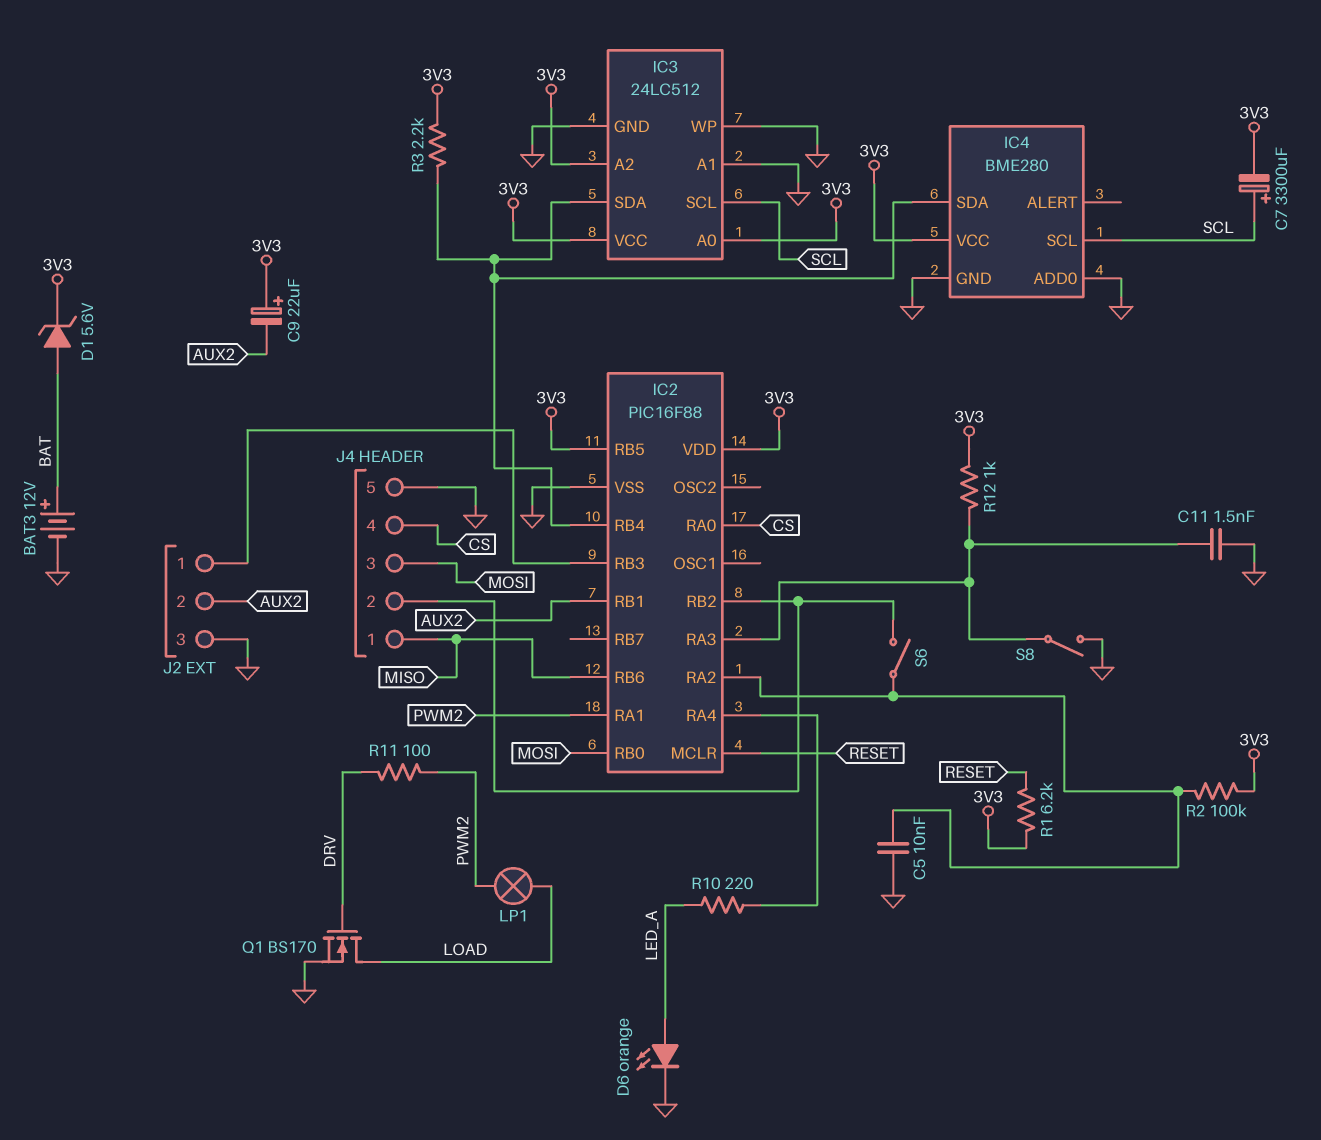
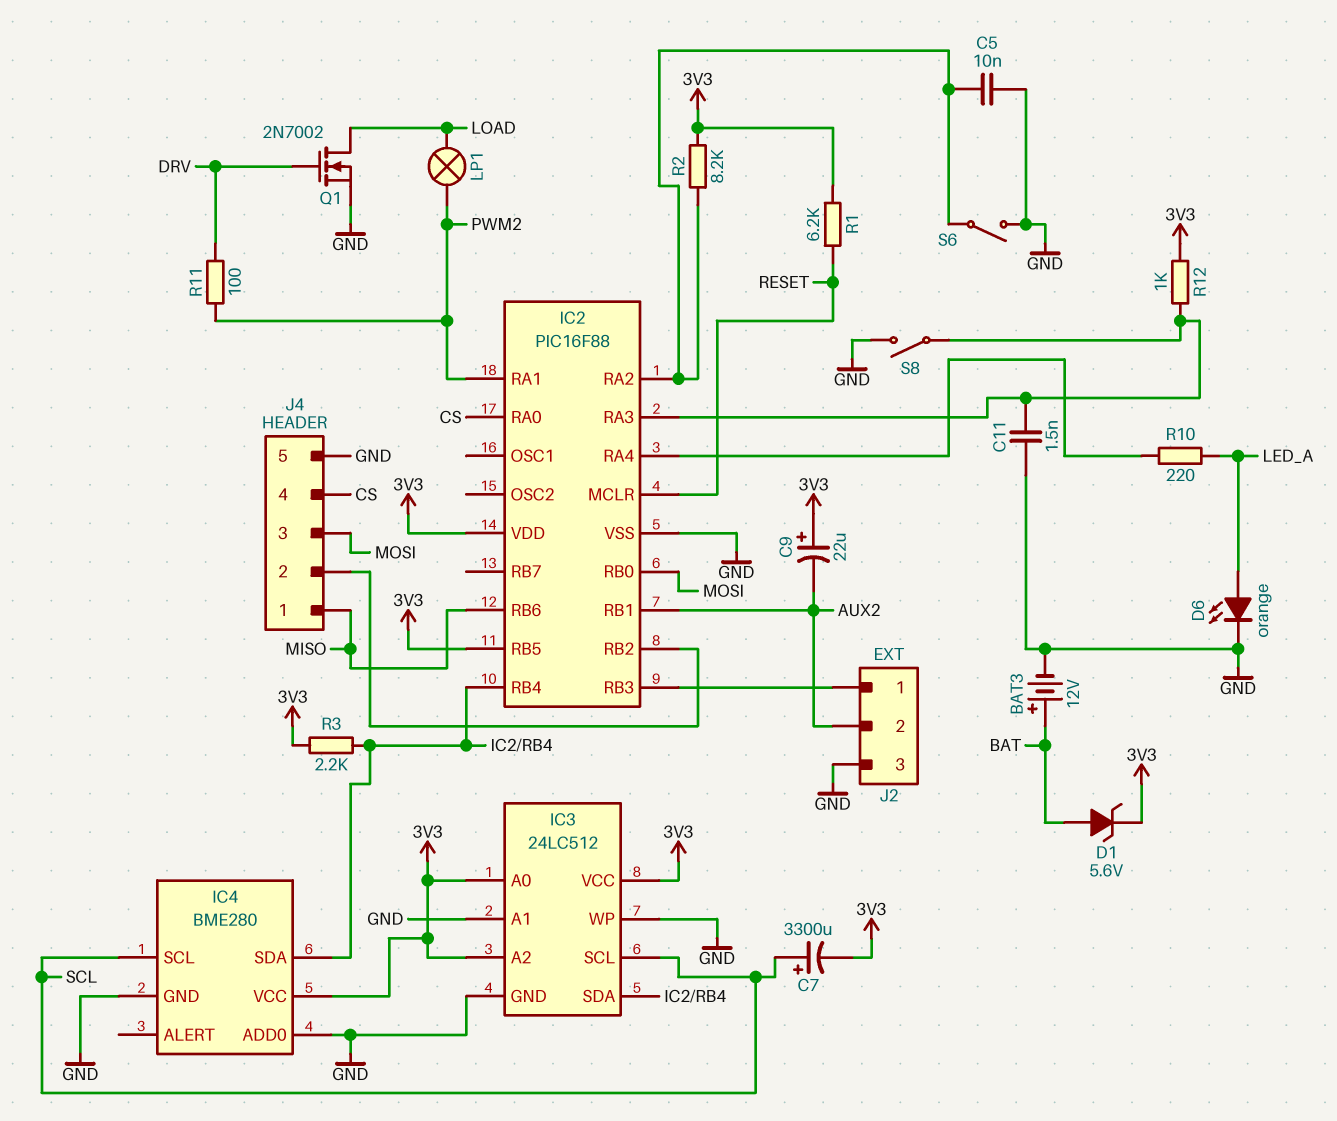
Q1: NMOS BS170 (G DRV, D LOAD, S GND) -> NMOS 2N7002 (G DRV, D LOAD, S GND)
R2: 100k (3V3, IC2/RA2) -> 8.2k (3V3, IC2/RA2)
S6: switch (IC2/RA2, IC2/RB2) -> switch (GND, IC2/RA2)

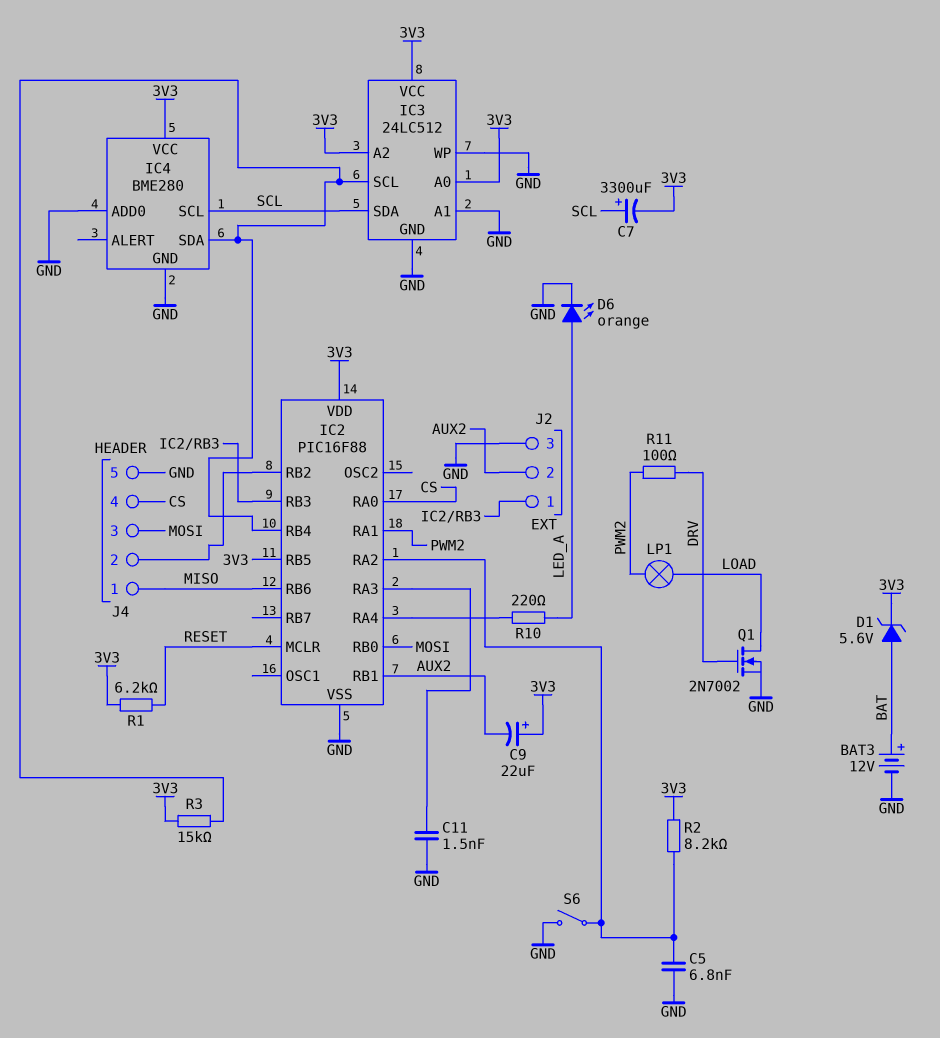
C5: 10nF (GND, IC2/RA2) -> 6.8nF (GND, IC2/RA2)
IC3 pin SCL: SCL -> IC2/RB4
IC3 pin SDA: IC2/RB4 -> SCL
R3: 2.2k (3V3, IC2/RB4) -> 15k (3V3, IC2/RB4)
R12: 1k (3V3, IC2/RA3) -> none
S8: switch (GND, IC2/RA3) -> none

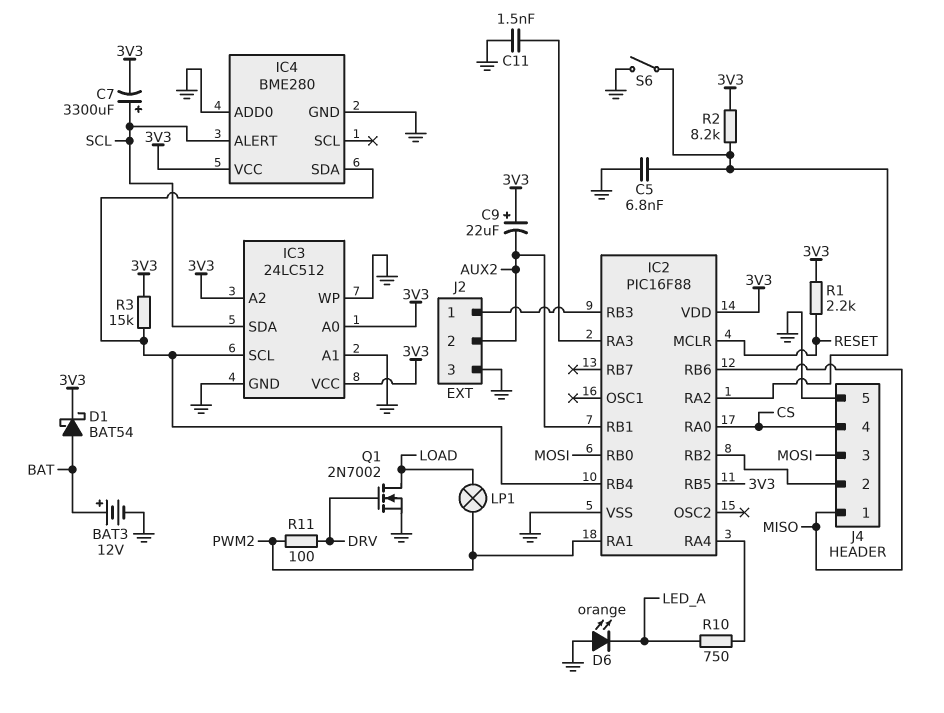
D1: zener 5.6V (A BAT, K 3V3) -> schottky BAT54 (A BAT, K 3V3)
D6: LED orange (A LED_A, K GND) -> LED orange (A GND, K LED_A)
IC4 pin ALERT: none -> SCL
IC4 pin SCL: SCL -> none
R1: 6.2k (3V3, RESET) -> 2.2k (3V3, RESET)
R10: 220 (IC2/RA4, LED_A) -> 750 (IC2/RA4, LED_A)

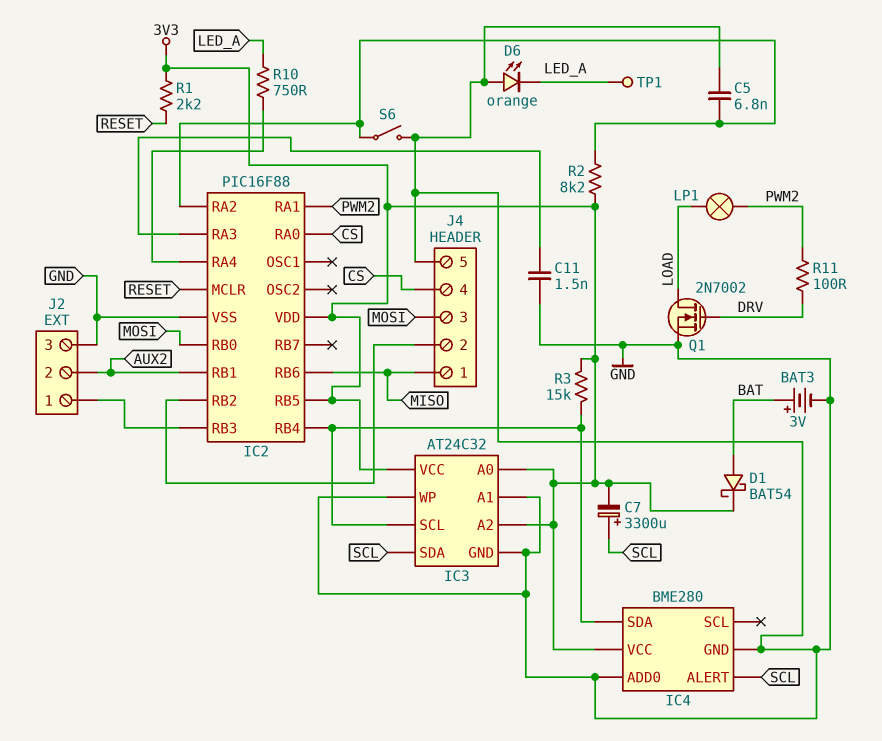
BAT3: 12V (plus BAT, minus GND) -> 3V (plus BAT, minus GND)
C9: 22uF (plus 3V3, minus AUX2) -> none
IC3: 24LC512 -> AT24C32
TP1: none -> test point (LED_A)

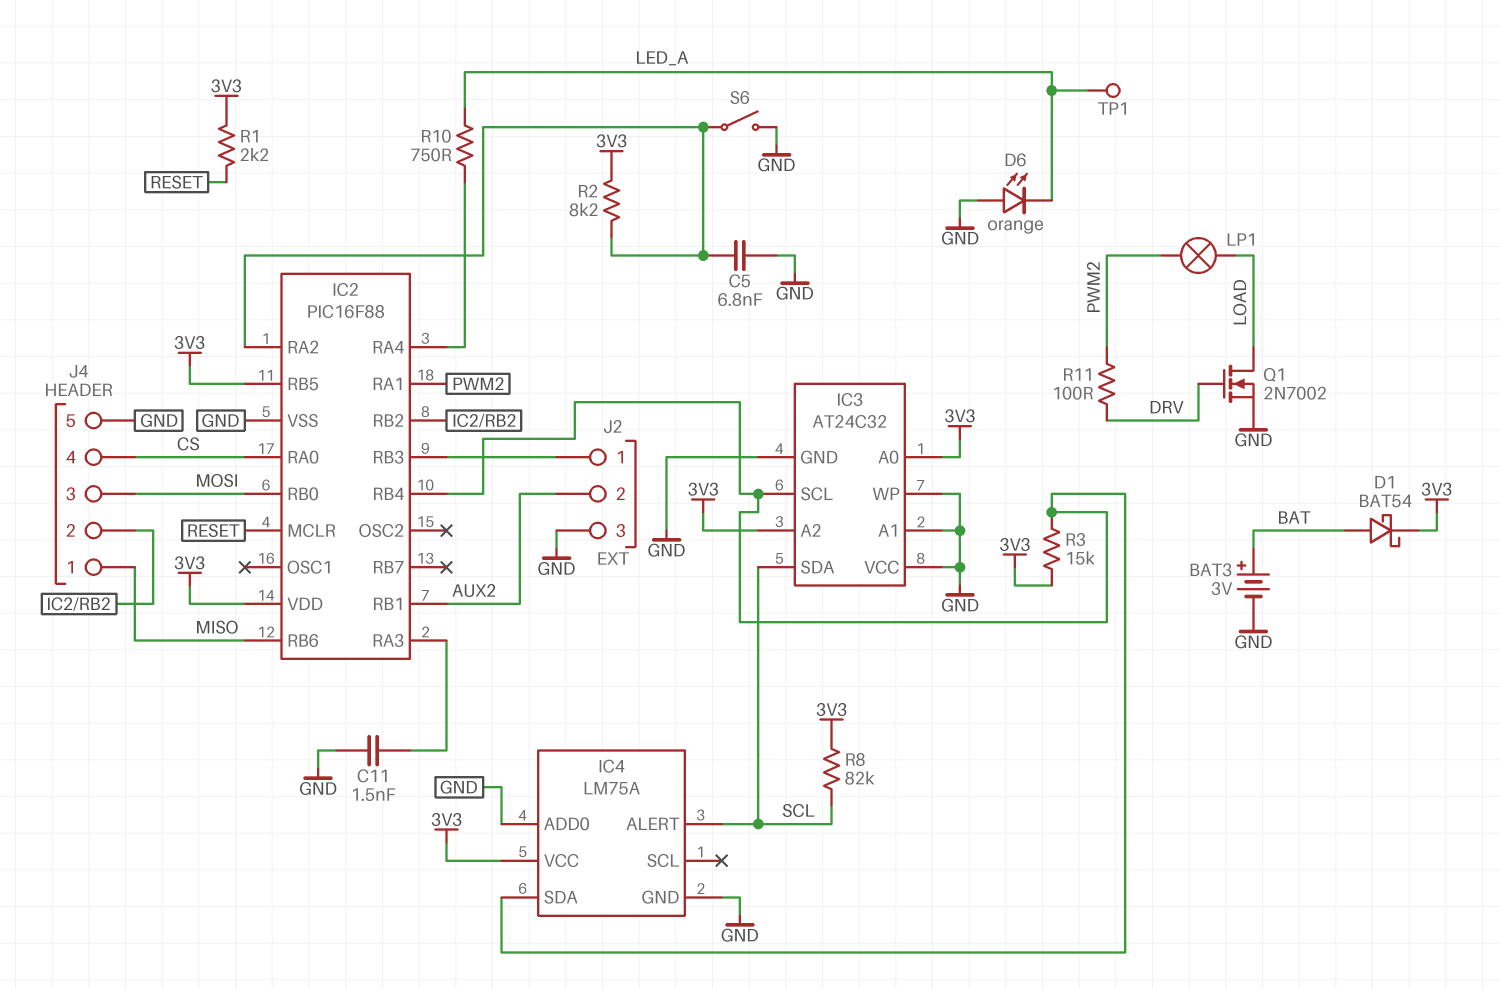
C7: 3300uF (plus SCL, minus 3V3) -> none
IC3 pin VCC: 3V3 -> GND
IC4: BME280 -> LM75A
R8: none -> 82k (3V3, SCL)

